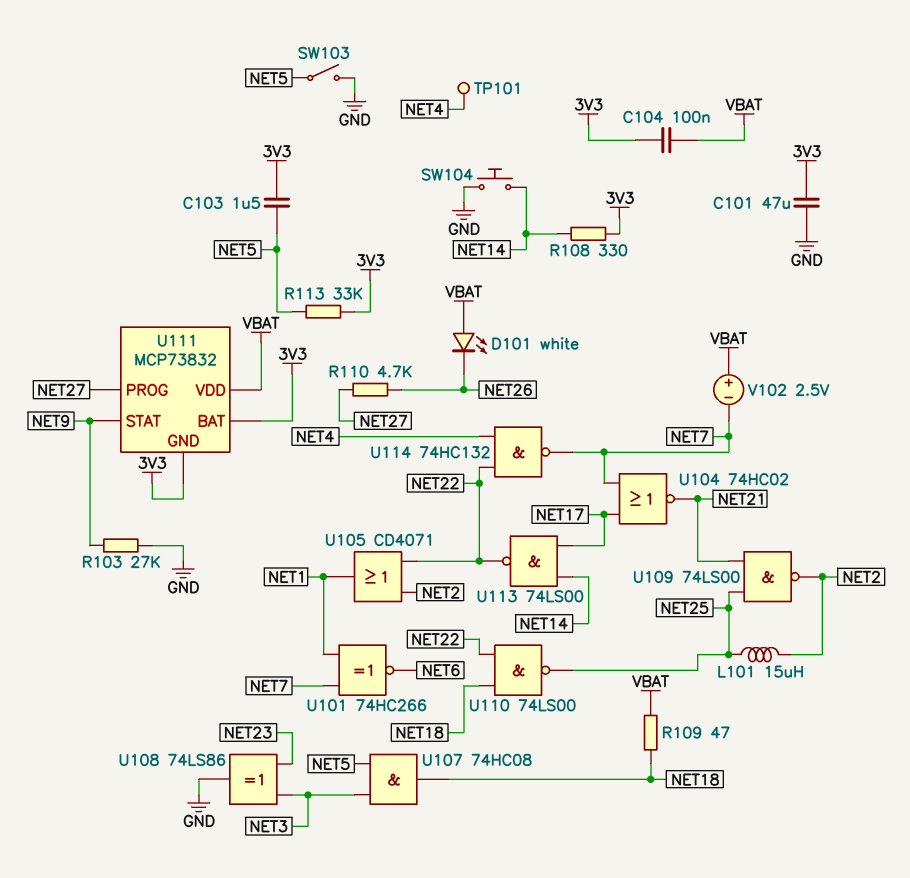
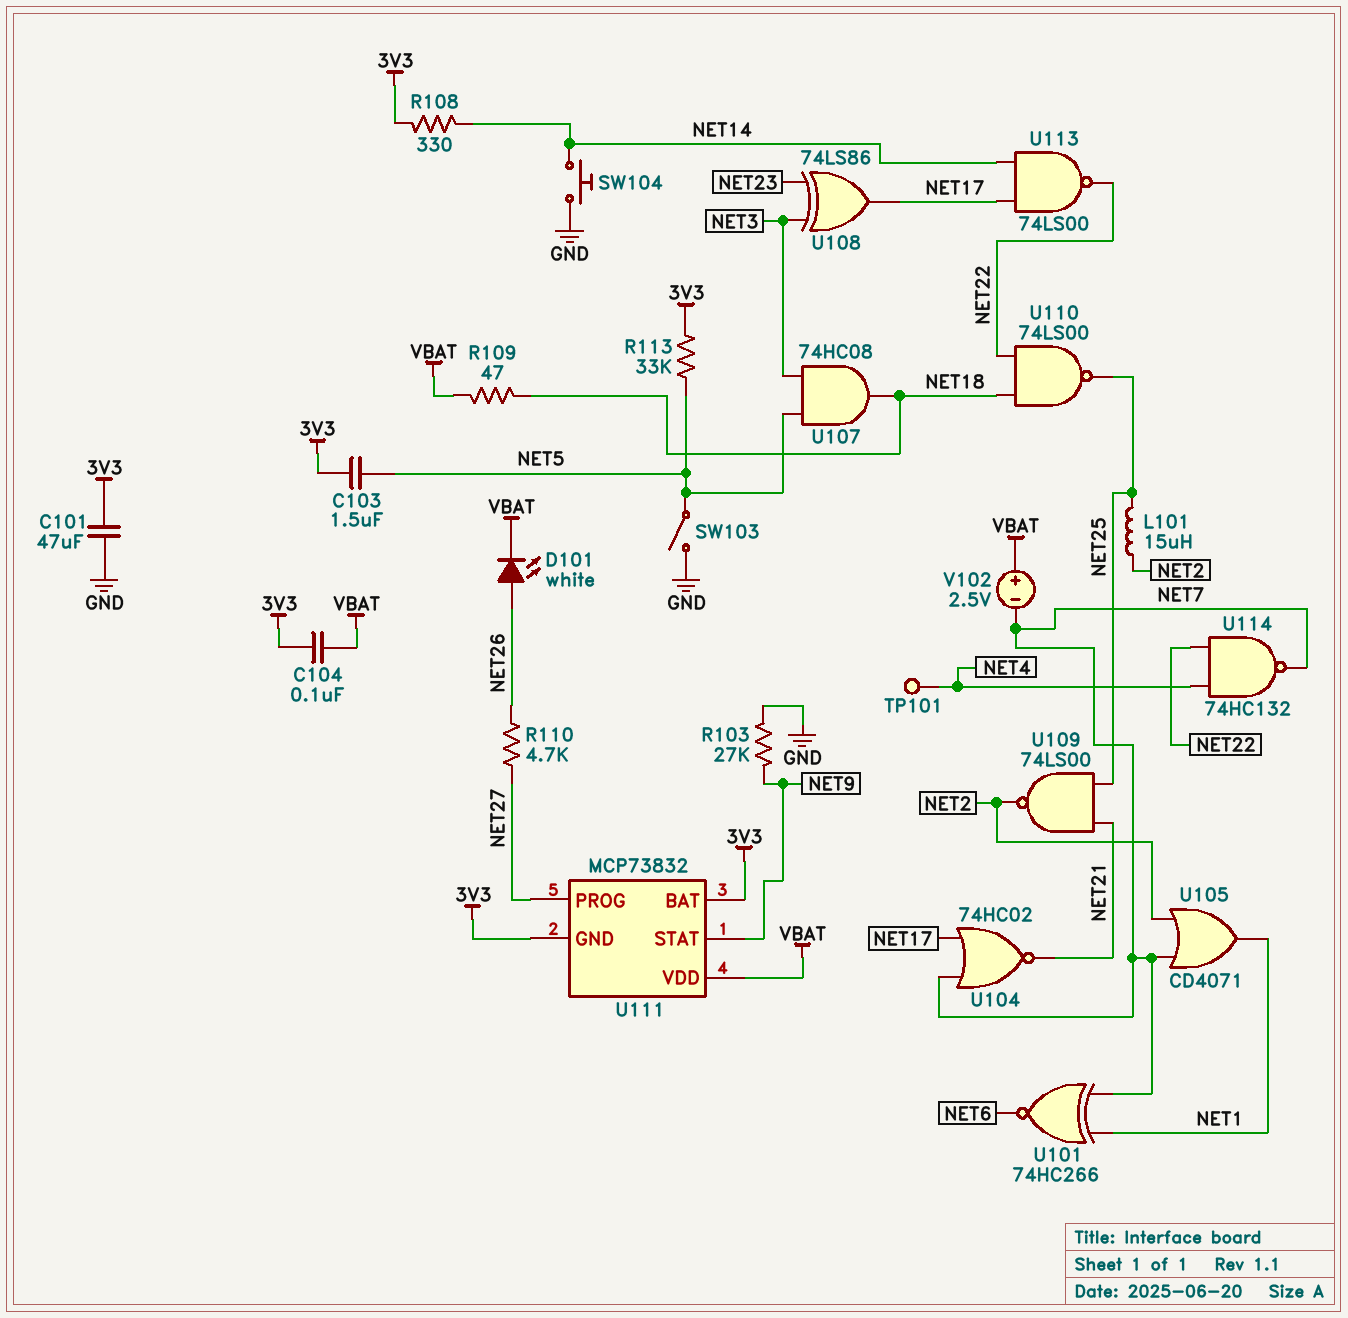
D101: LED white (A VBAT, K NET26) -> LED white (A NET26, K VBAT)
U105: OR CD4071 (in NET2, in NET22, out NET1) -> OR CD4071 (in NET2, in NET7, out NET1)
U108: XOR 74LS86 (in NET3, in NET23, out GND) -> XOR 74LS86 (in NET3, in NET23, out NET17)

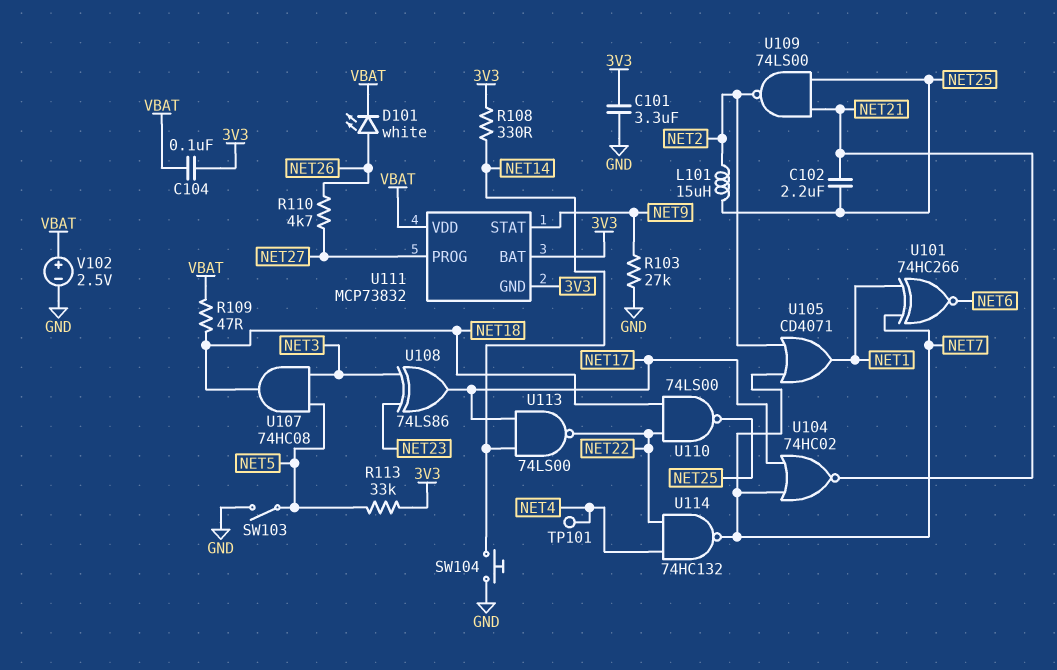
C101: 47uF (3V3, GND) -> 3.3uF (3V3, GND)
C102: none -> 2.2uF (NET21, NET25)
C103: 1.5uF (3V3, NET5) -> none
V102: 2.5V (plus VBAT, minus NET7) -> 2.5V (plus VBAT, minus GND)

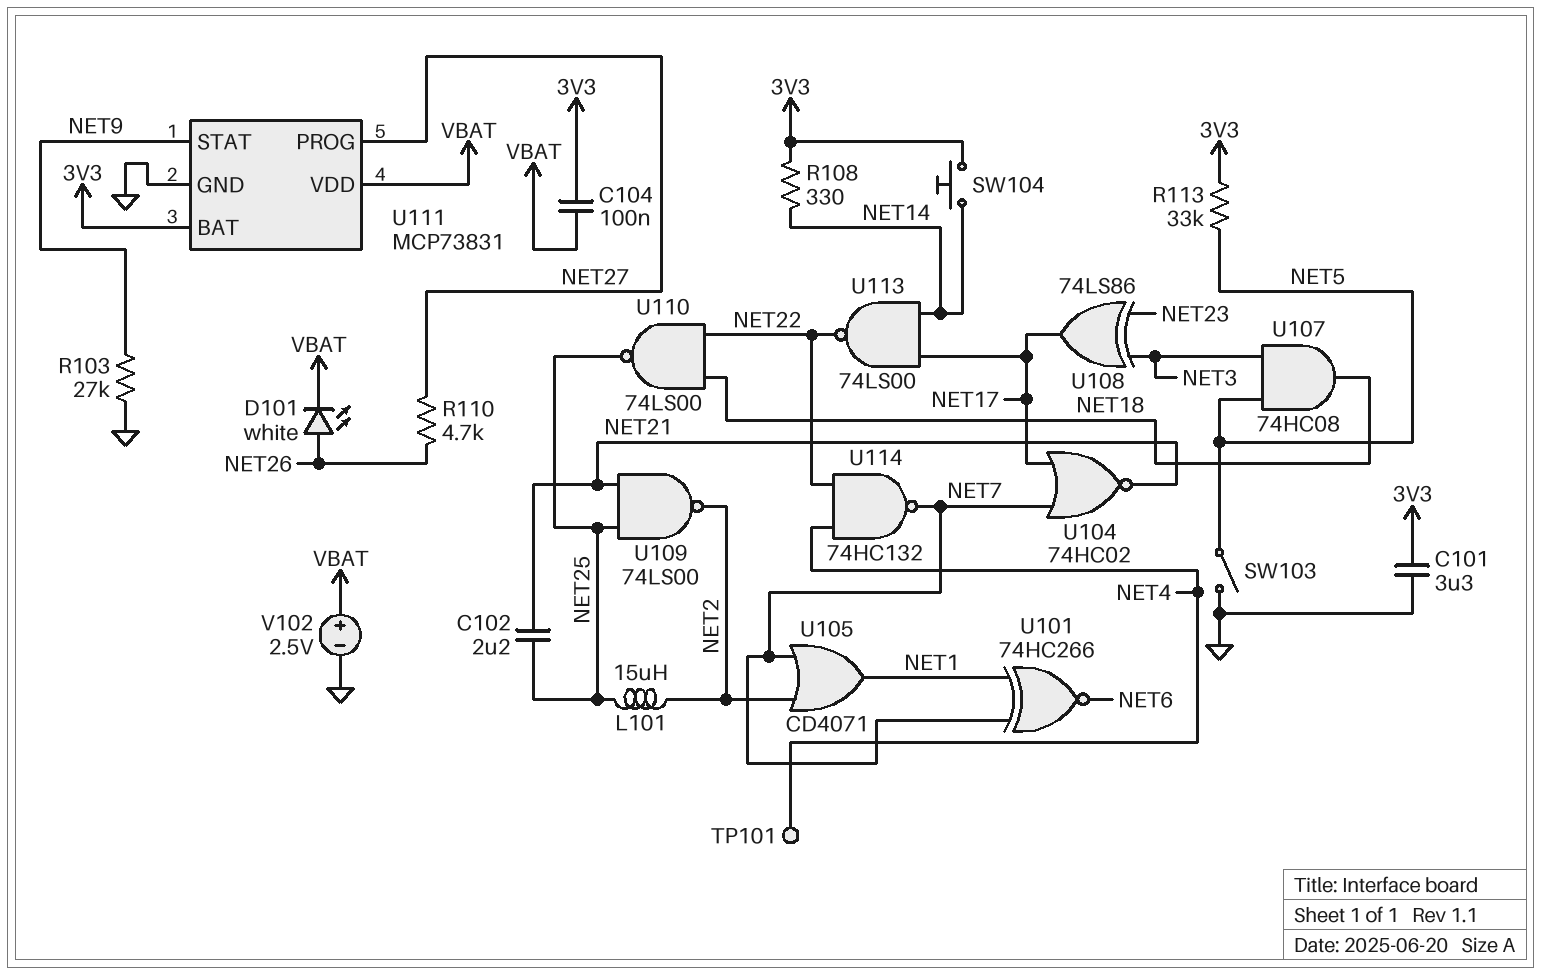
R109: 47 (NET18, VBAT) -> none
SW104: button (GND, NET14) -> button (3V3, NET14)
U111: MCP73832 -> MCP73831
U111 pin GND: 3V3 -> GND

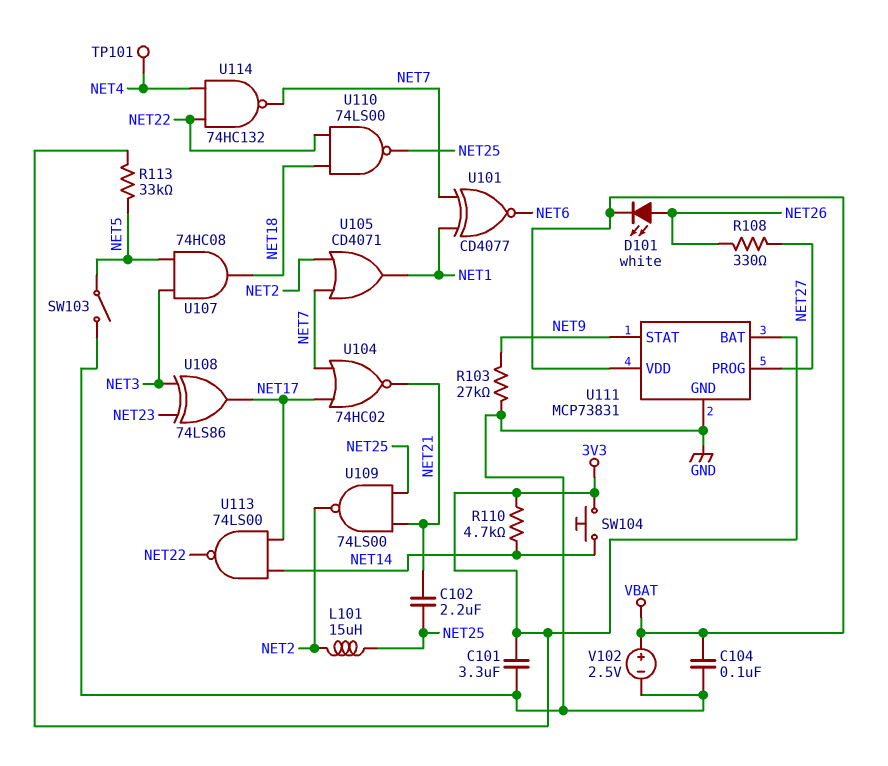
C104: 100nF (3V3, VBAT) -> 100nF (GND, VBAT)
R108: 330 (3V3, NET14) -> 330 (NET26, NET27)
R110: 4.7k (NET26, NET27) -> 4.7k (3V3, NET14)
U101: XNOR 74HC266 (in NET1, in NET7, out NET6) -> XNOR CD4077 (in NET1, in NET7, out NET6)

